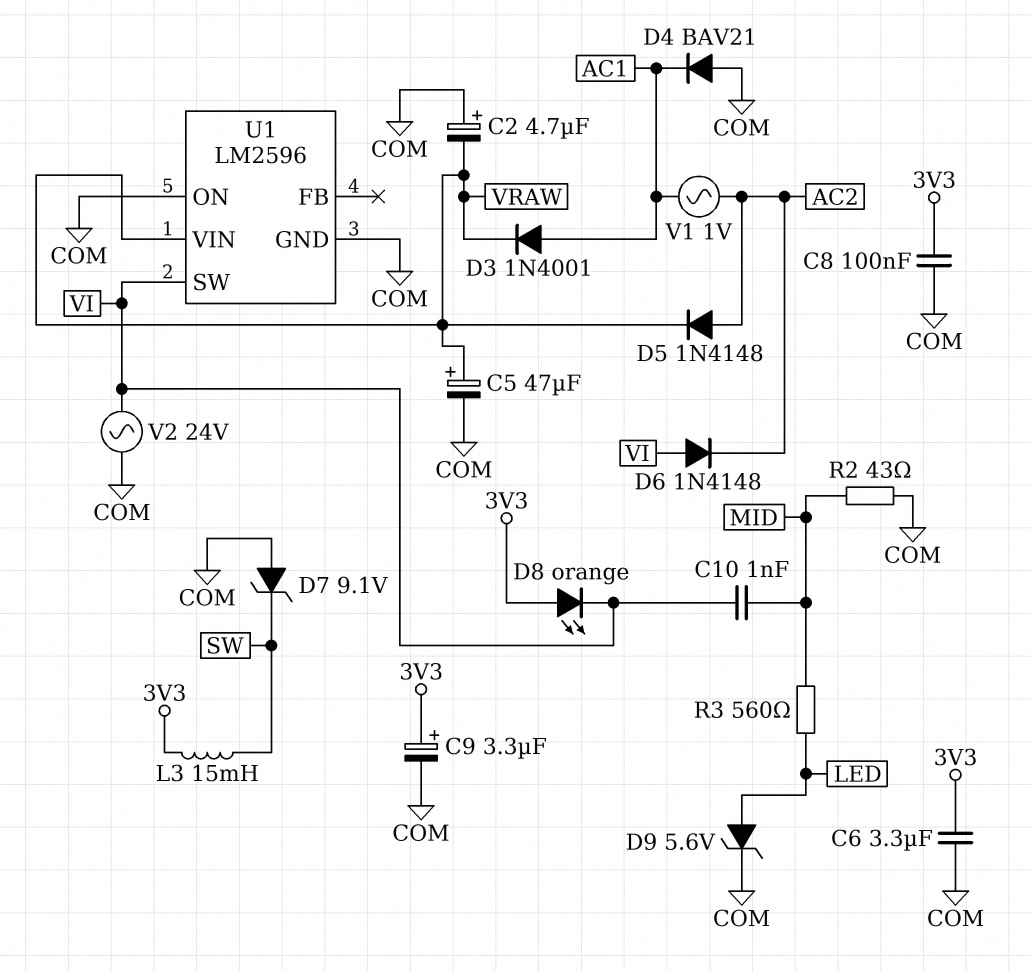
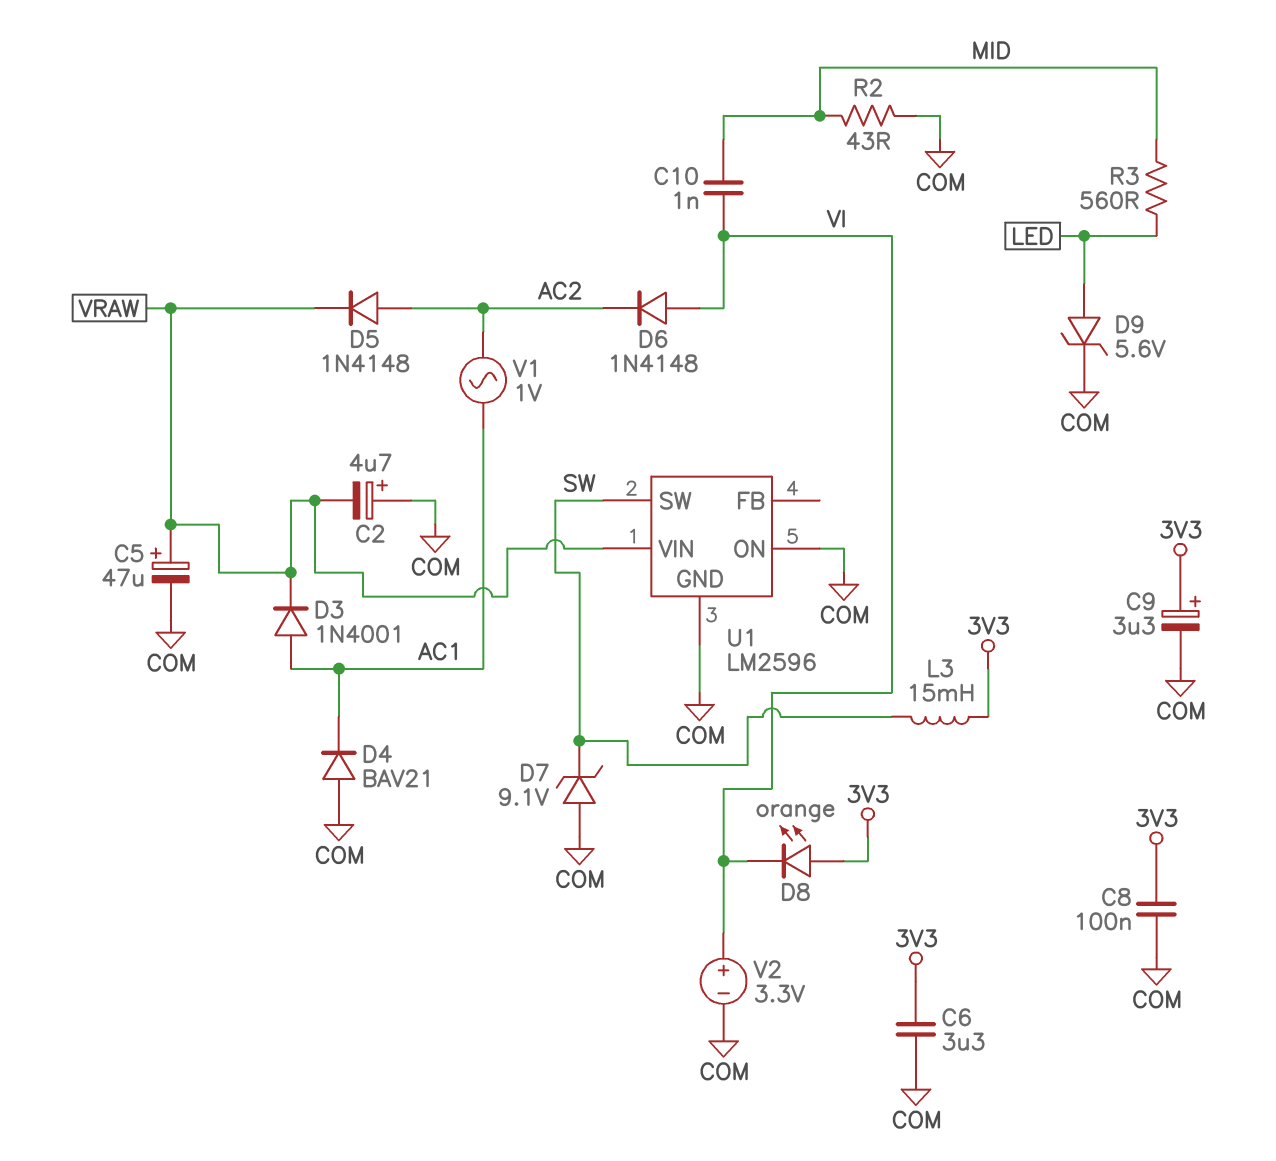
U1 pin SW: VI -> SW
V2: AC 24V (COM, VI) -> 3.3V (plus VI, minus COM)

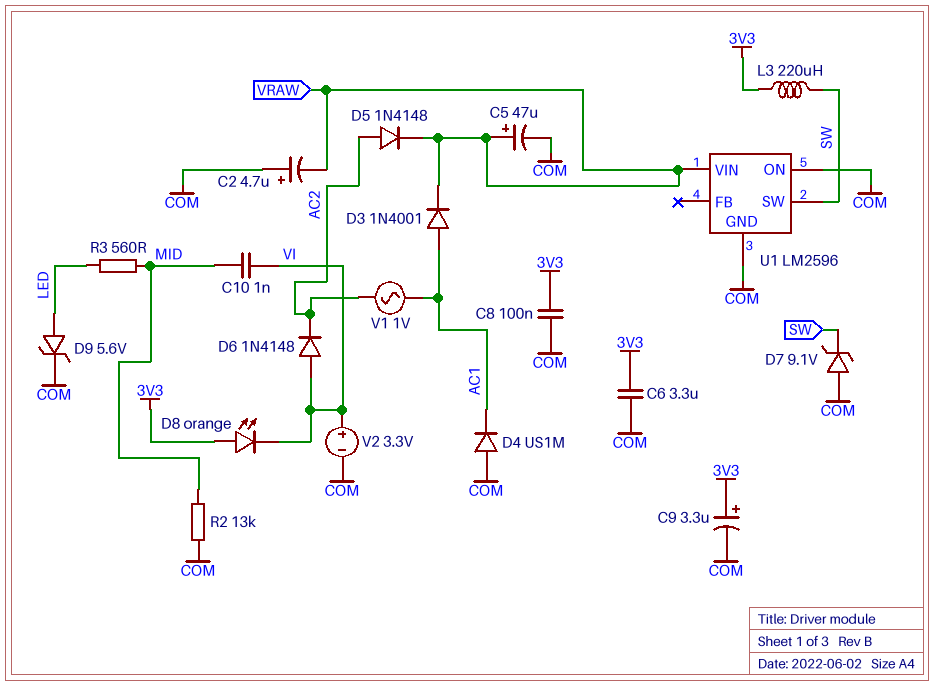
D4: diode BAV21 (A COM, K AC1) -> diode US1M (A COM, K AC1)
L3: 15mH (3V3, SW) -> 220uH (3V3, SW)
R2: 43 (COM, MID) -> 13k (COM, MID)

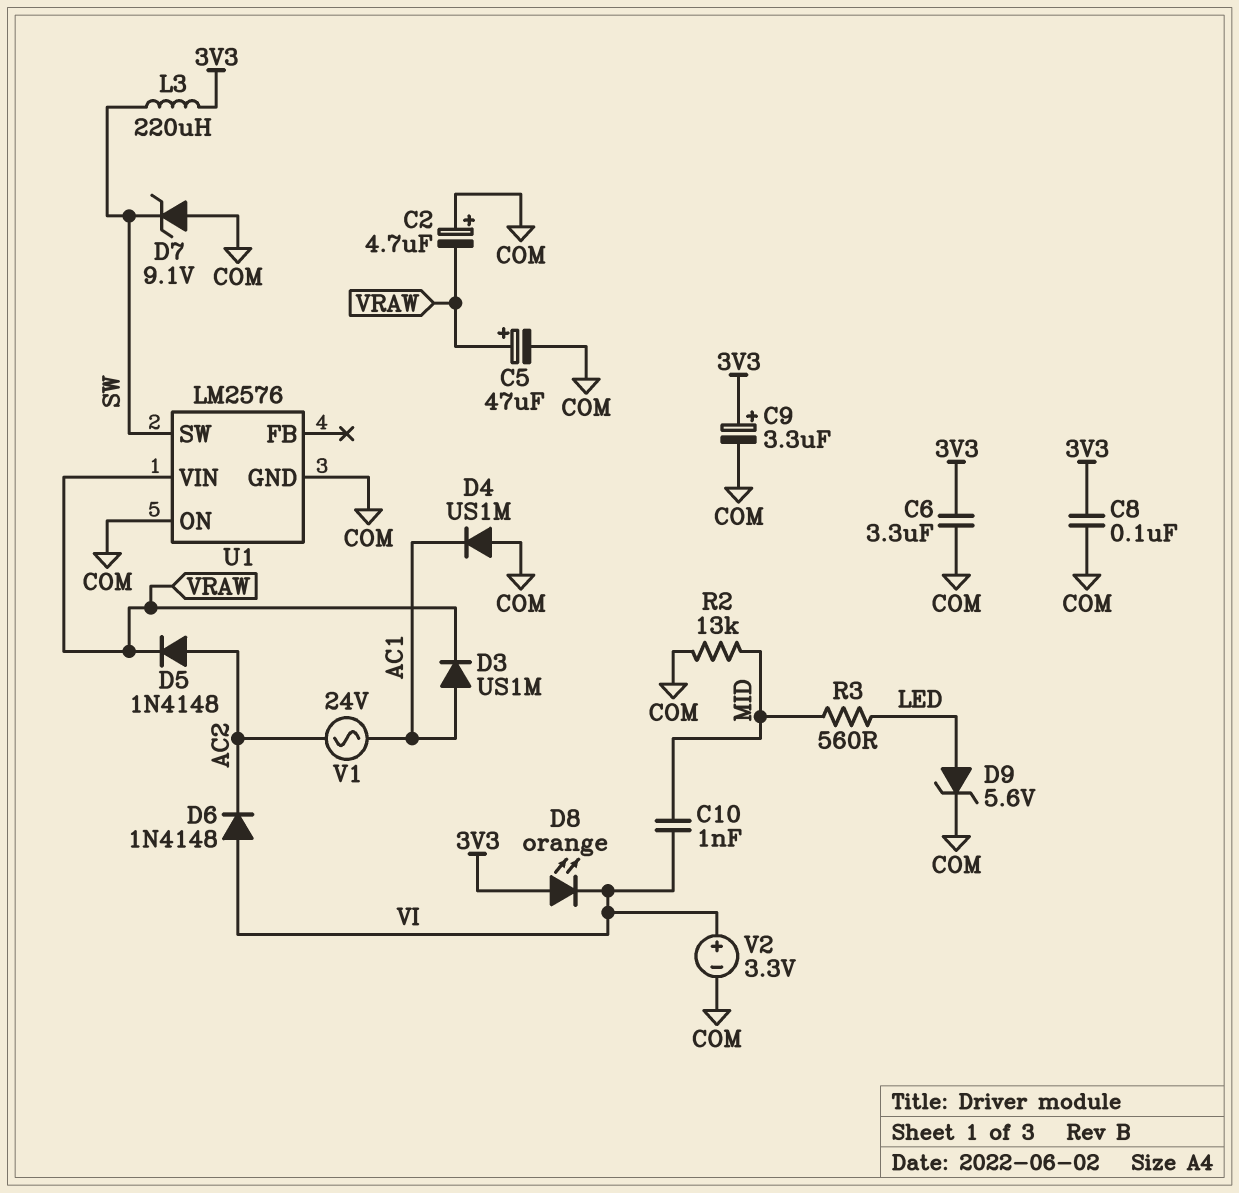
D3: diode 1N4001 (A AC1, K VRAW) -> diode US1M (A AC1, K VRAW)
U1: LM2596 -> LM2576
V1: AC 1V (AC1, AC2) -> AC 24V (AC1, AC2)

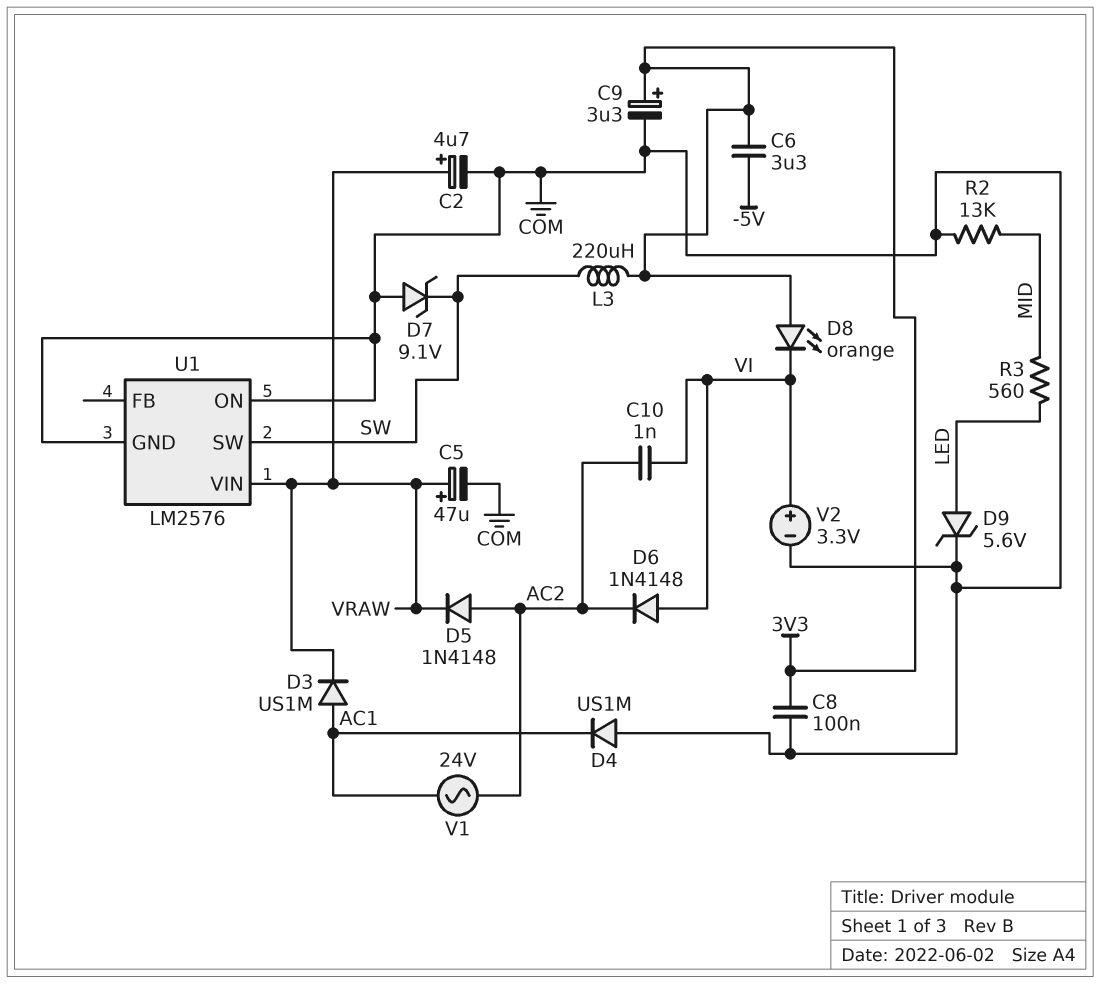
C2: 4.7uF (plus COM, minus VRAW) -> 4.7uF (plus VRAW, minus COM)
C6: 3.3uF (3V3, COM) -> 3.3uF (-5V, 3V3)
C10: 1nF (MID, VI) -> 1nF (AC2, VI)

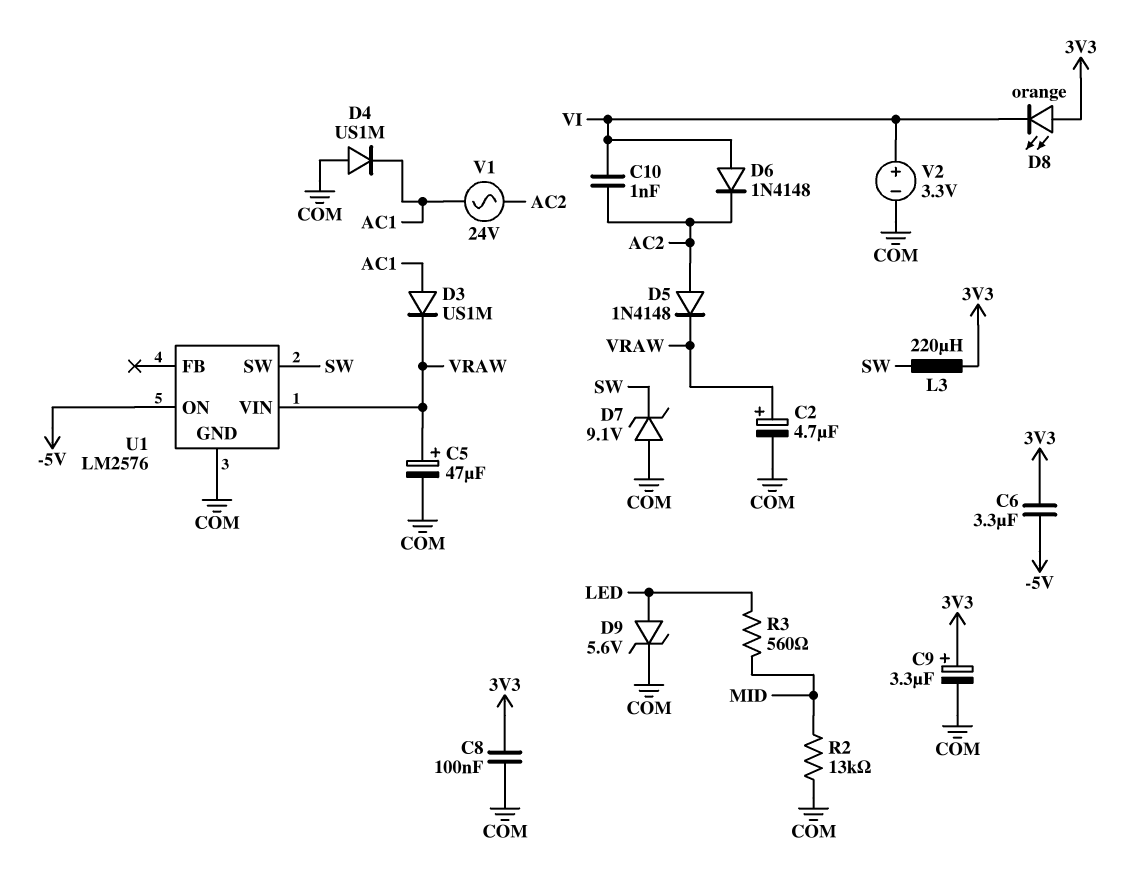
U1 pin ON: COM -> -5V

